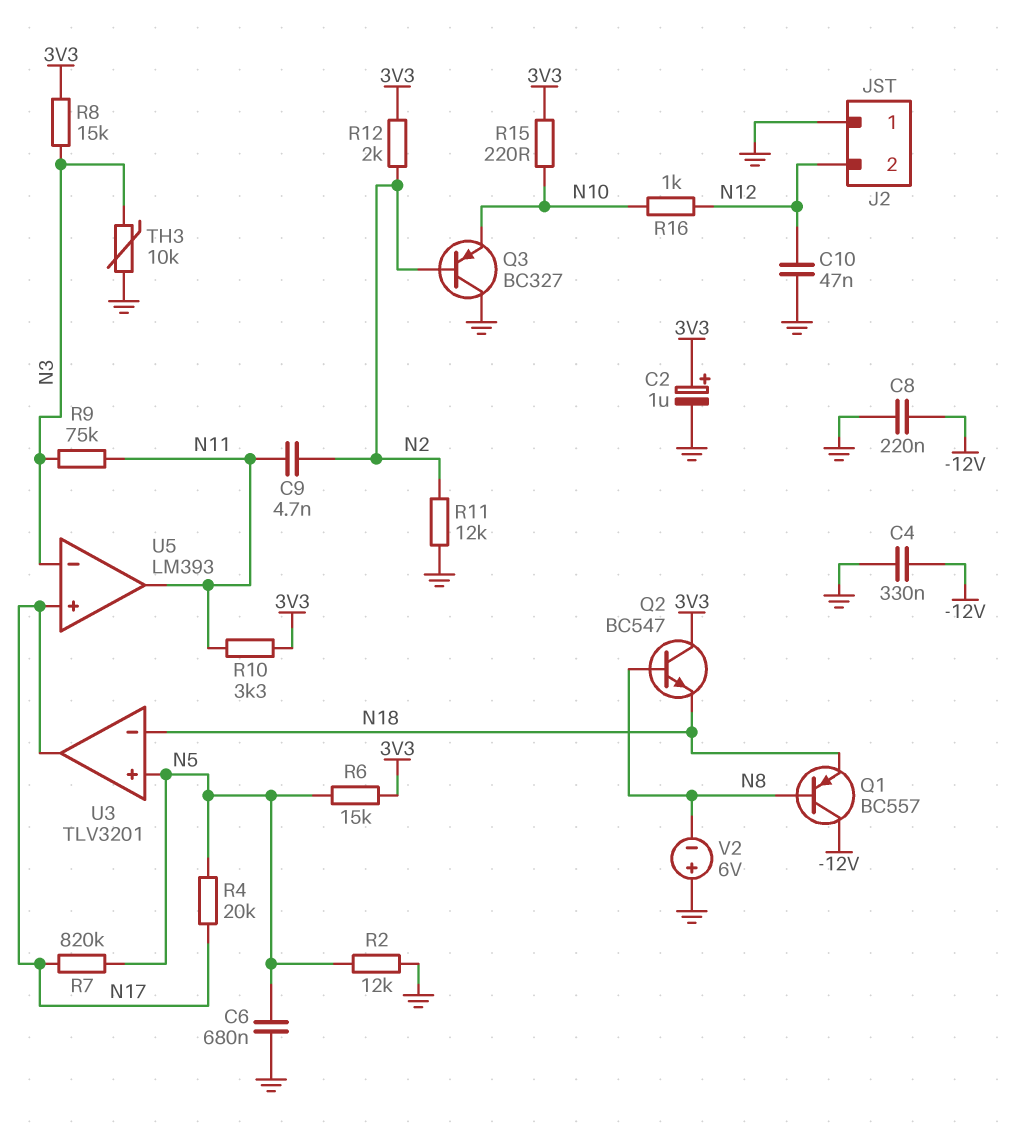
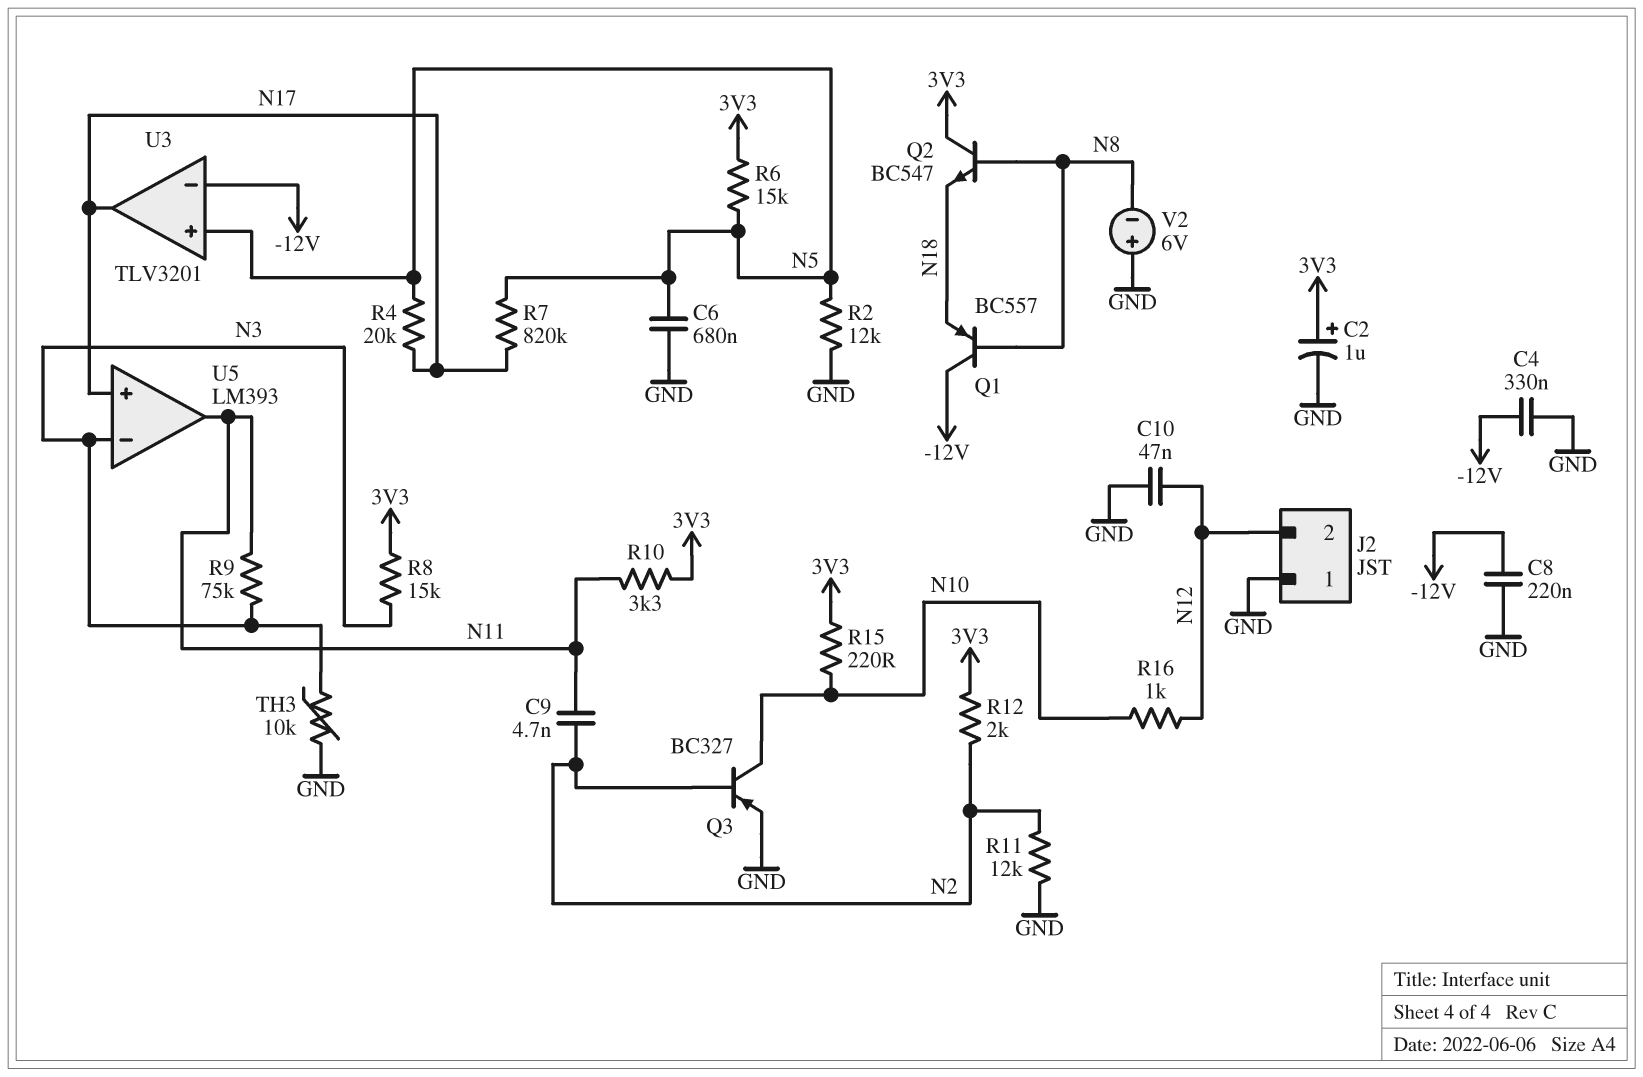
Q3: PNP BC327 (B N2, C GND, E N10) -> PNP BC327 (B N2, C N10, E GND)
U3 pin in-: N18 -> -12V

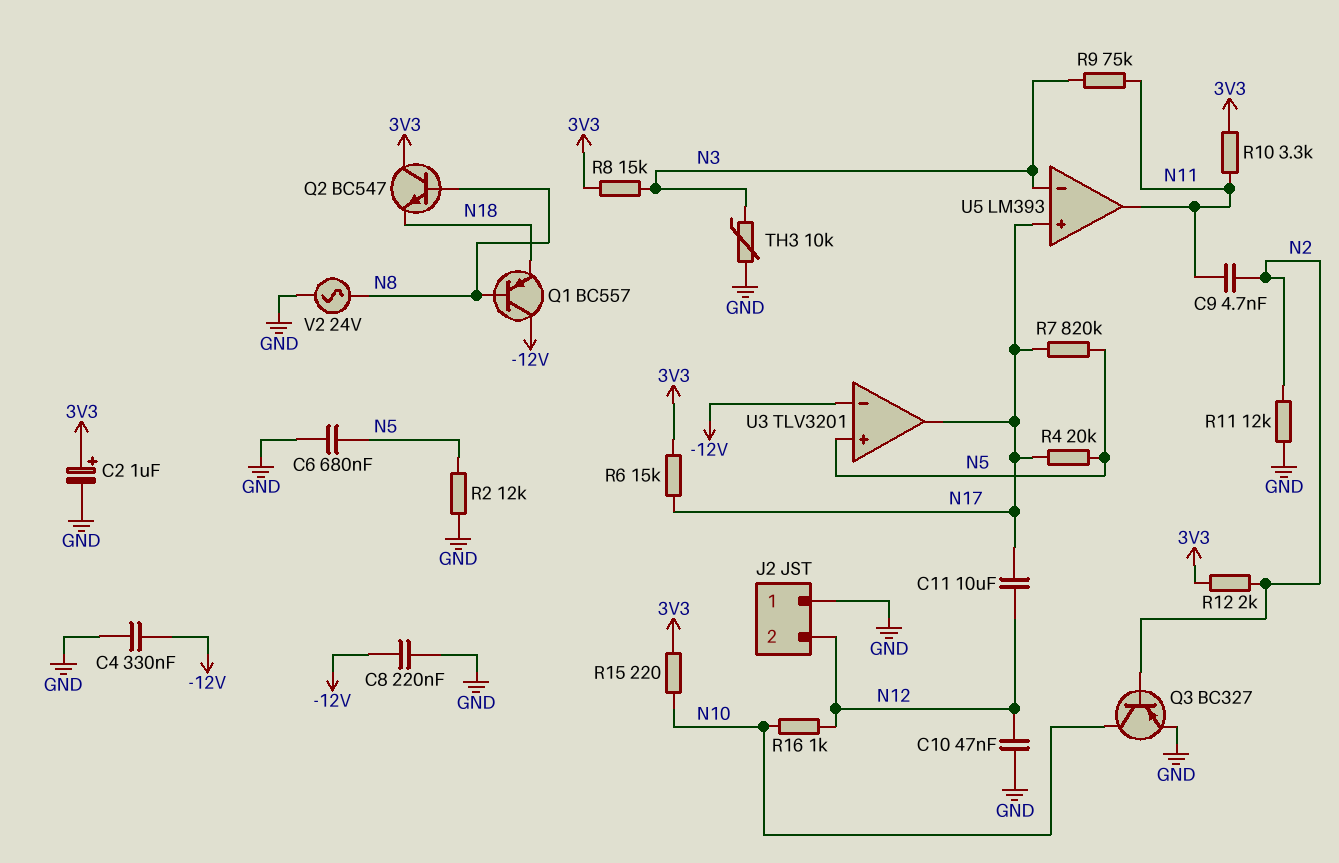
C11: none -> 10uF (N12, N17)
R6: 15k (3V3, N5) -> 15k (3V3, N17)
V2: 6V (plus GND, minus N8) -> AC 24V (GND, N8)

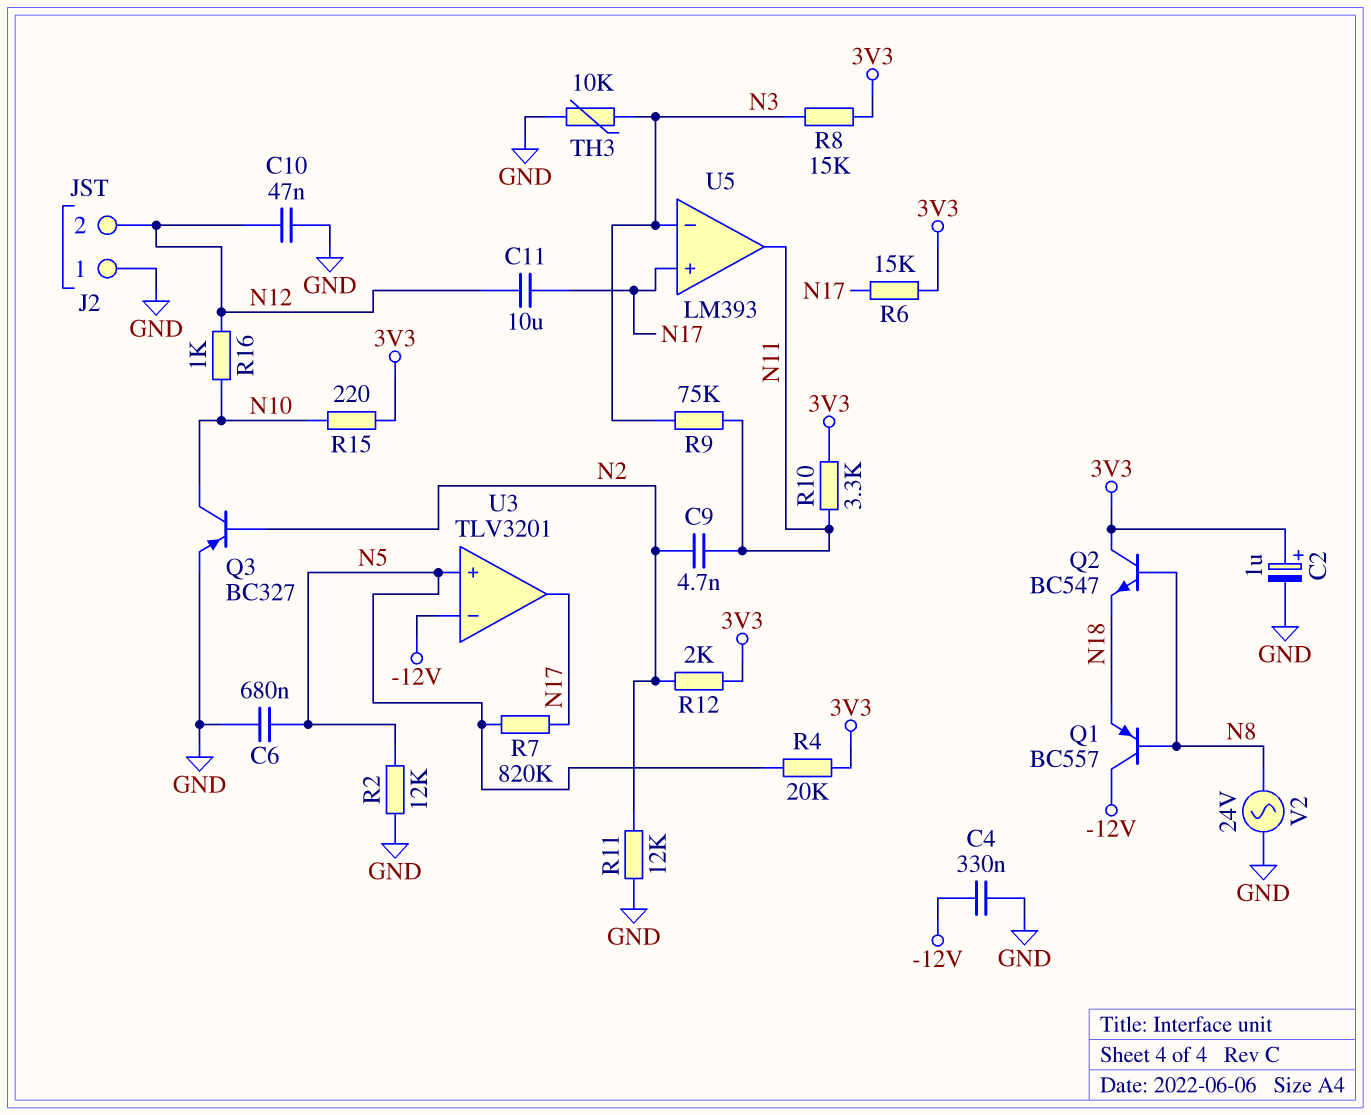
C8: 220nF (-12V, GND) -> none
R4: 20k (N5, N17) -> 20k (3V3, N5)

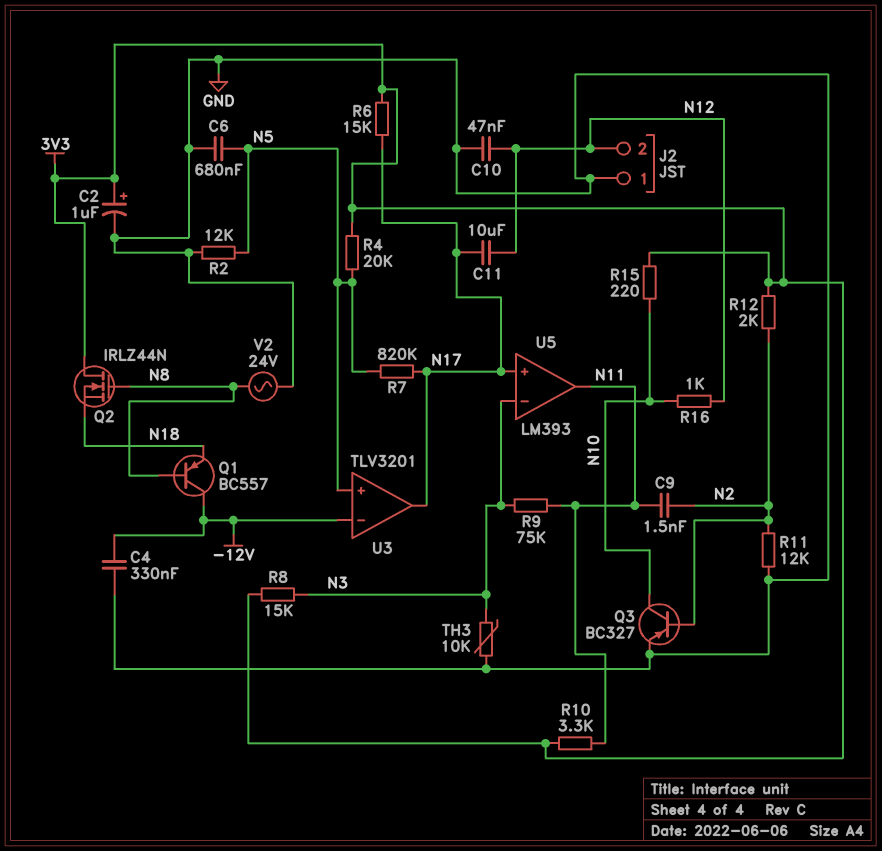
C9: 4.7nF (N2, N11) -> 1.5nF (N2, N11)
Q2: NPN BC547 (B N8, C 3V3, E N18) -> NMOS IRLZ44N (G N8, D 3V3, S N18)

